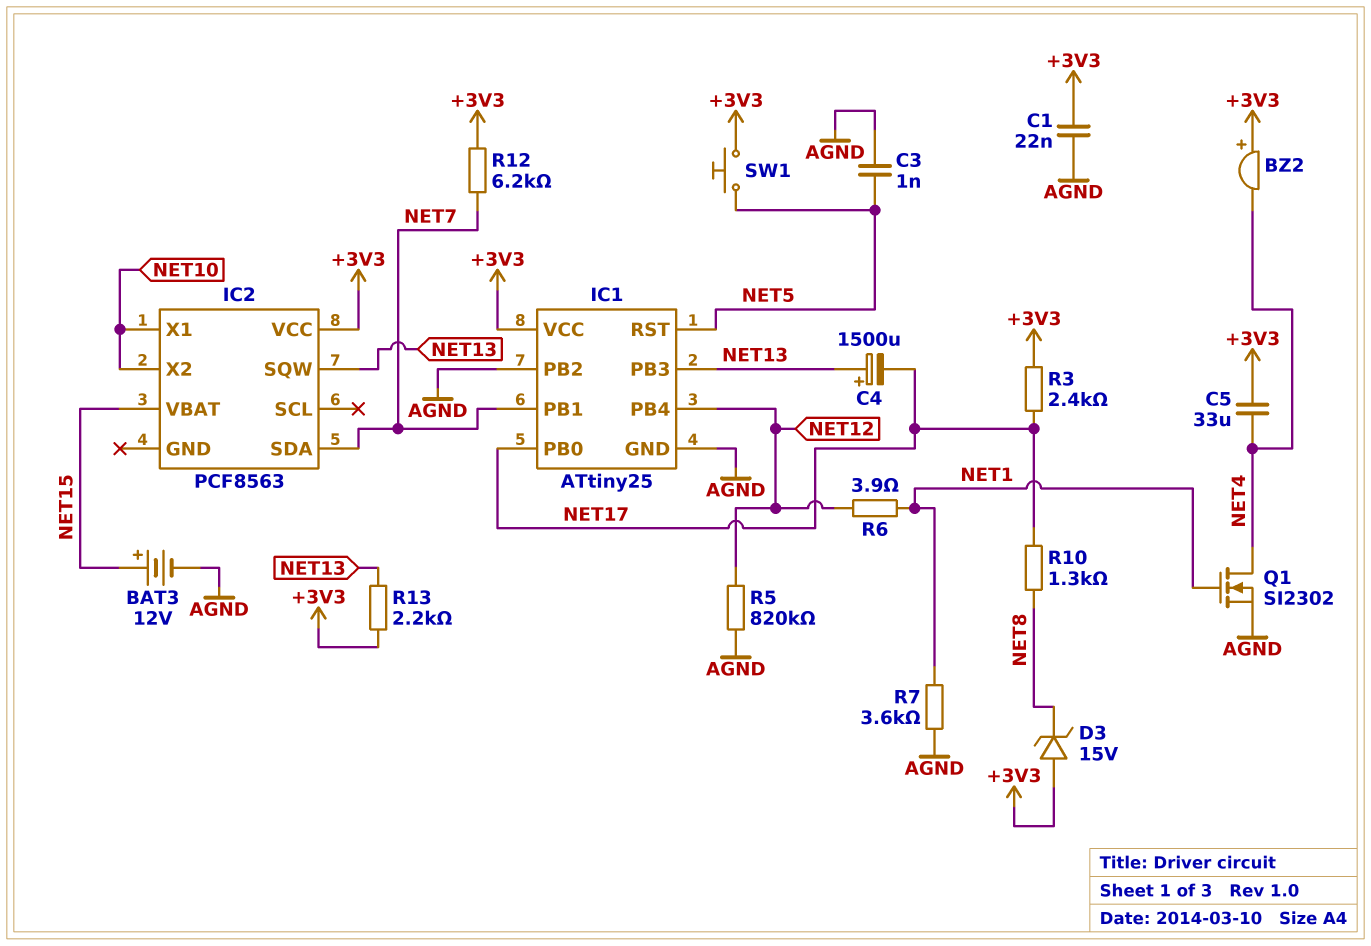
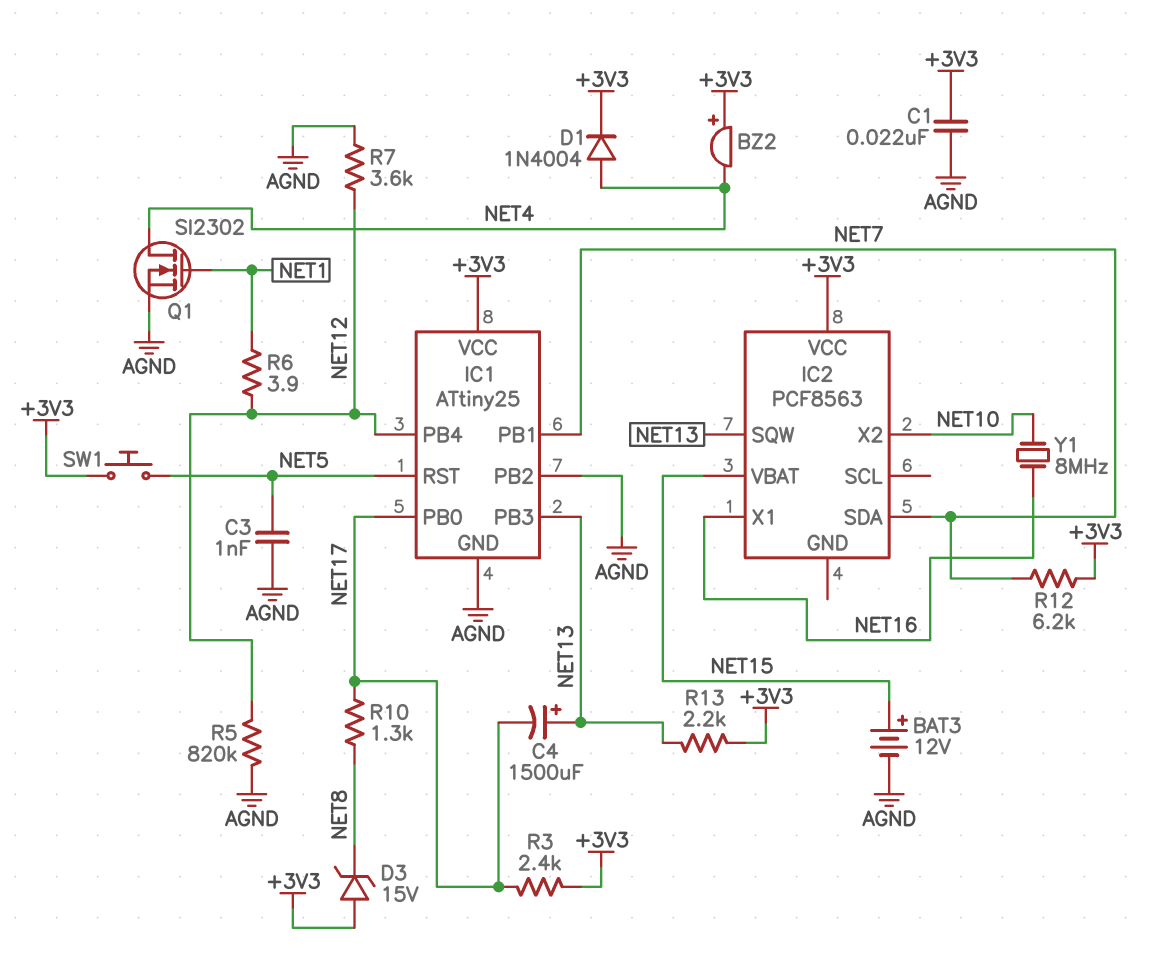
C5: 33uF (+3V3, NET4) -> none
D1: none -> diode 1N4004 (A NET4, K +3V3)
IC2 pin X1: NET10 -> NET16
R7: 3.6k (AGND, NET1) -> 3.6k (AGND, NET12)
Y1: none -> 8MHz (NET10, NET16)

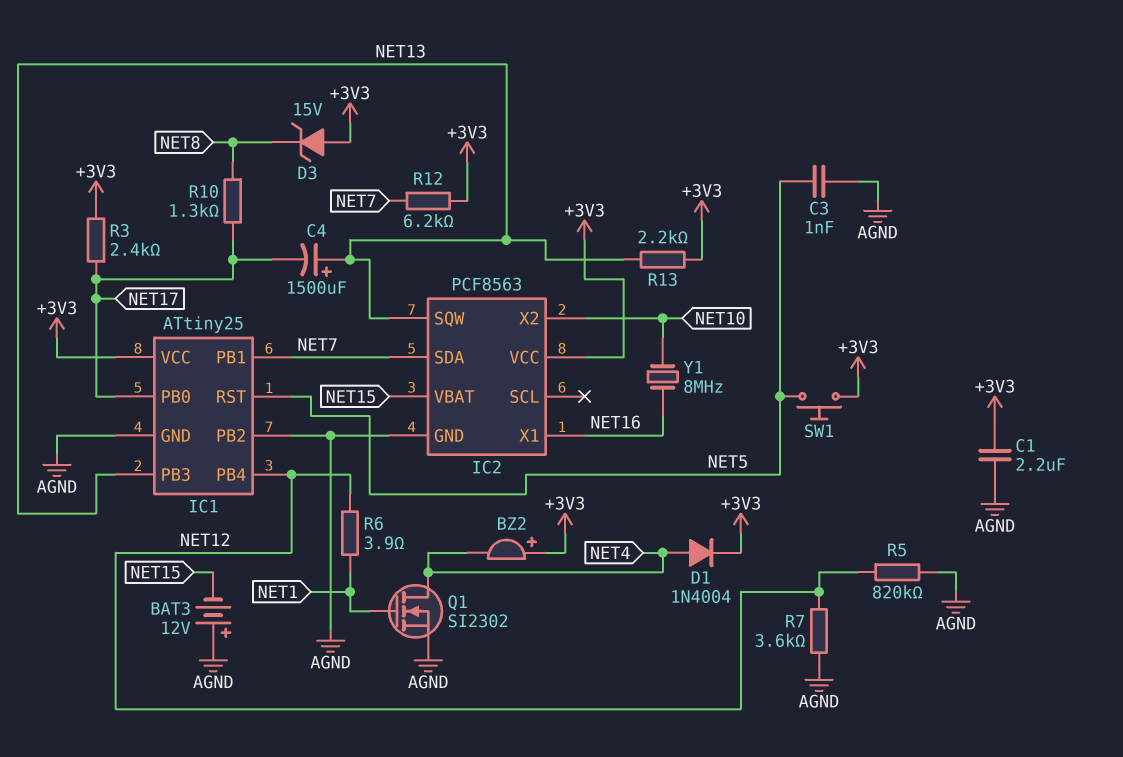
BAT3: 12V (plus NET15, minus AGND) -> 12V (plus AGND, minus NET15)
C1: 22nF (+3V3, AGND) -> 2.2uF (+3V3, AGND)
IC2 pin GND: none -> AGND

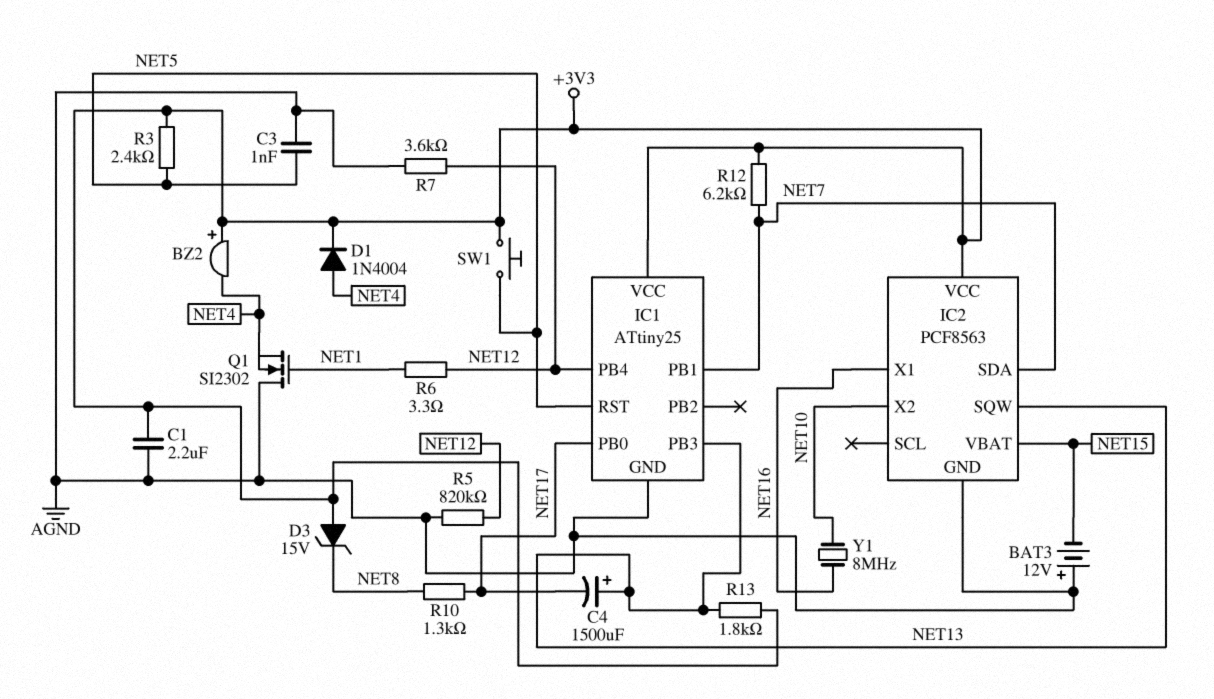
IC1 pin PB2: AGND -> none
Q1: NMOS SI2302 (G NET1, D NET4, S AGND) -> NMOS SI2302 (G NET1, D AGND, S NET4)
R3: 2.4k (+3V3, NET17) -> 2.4k (+3V3, NET5)
R6: 3.9 (NET1, NET12) -> 3.3 (NET1, NET12)
R13: 2.2k (+3V3, NET13) -> 1.8k (+3V3, NET13)

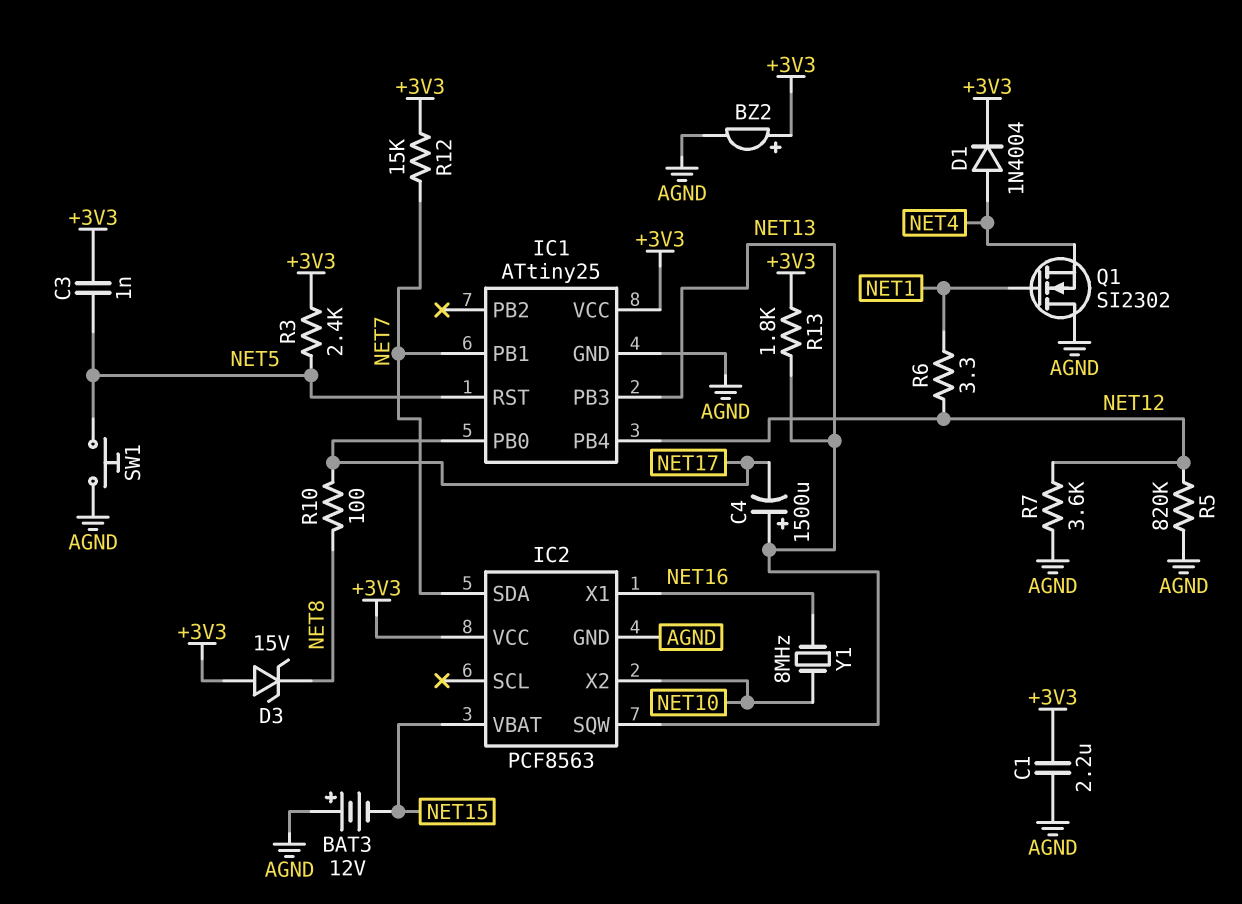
BZ2: buzzer (plus +3V3, minus NET4) -> buzzer (plus +3V3, minus AGND)
C3: 1nF (AGND, NET5) -> 1nF (+3V3, NET5)
R10: 1.3k (NET8, NET17) -> 100 (NET8, NET17)
R12: 6.2k (+3V3, NET7) -> 15k (+3V3, NET7)
SW1: button (+3V3, NET5) -> button (AGND, NET5)

